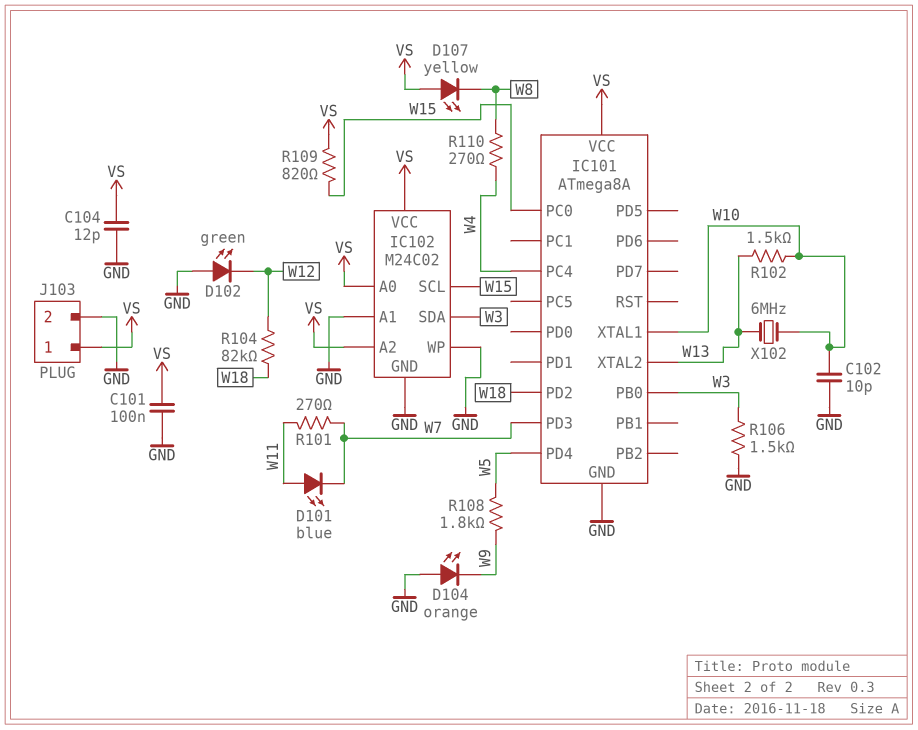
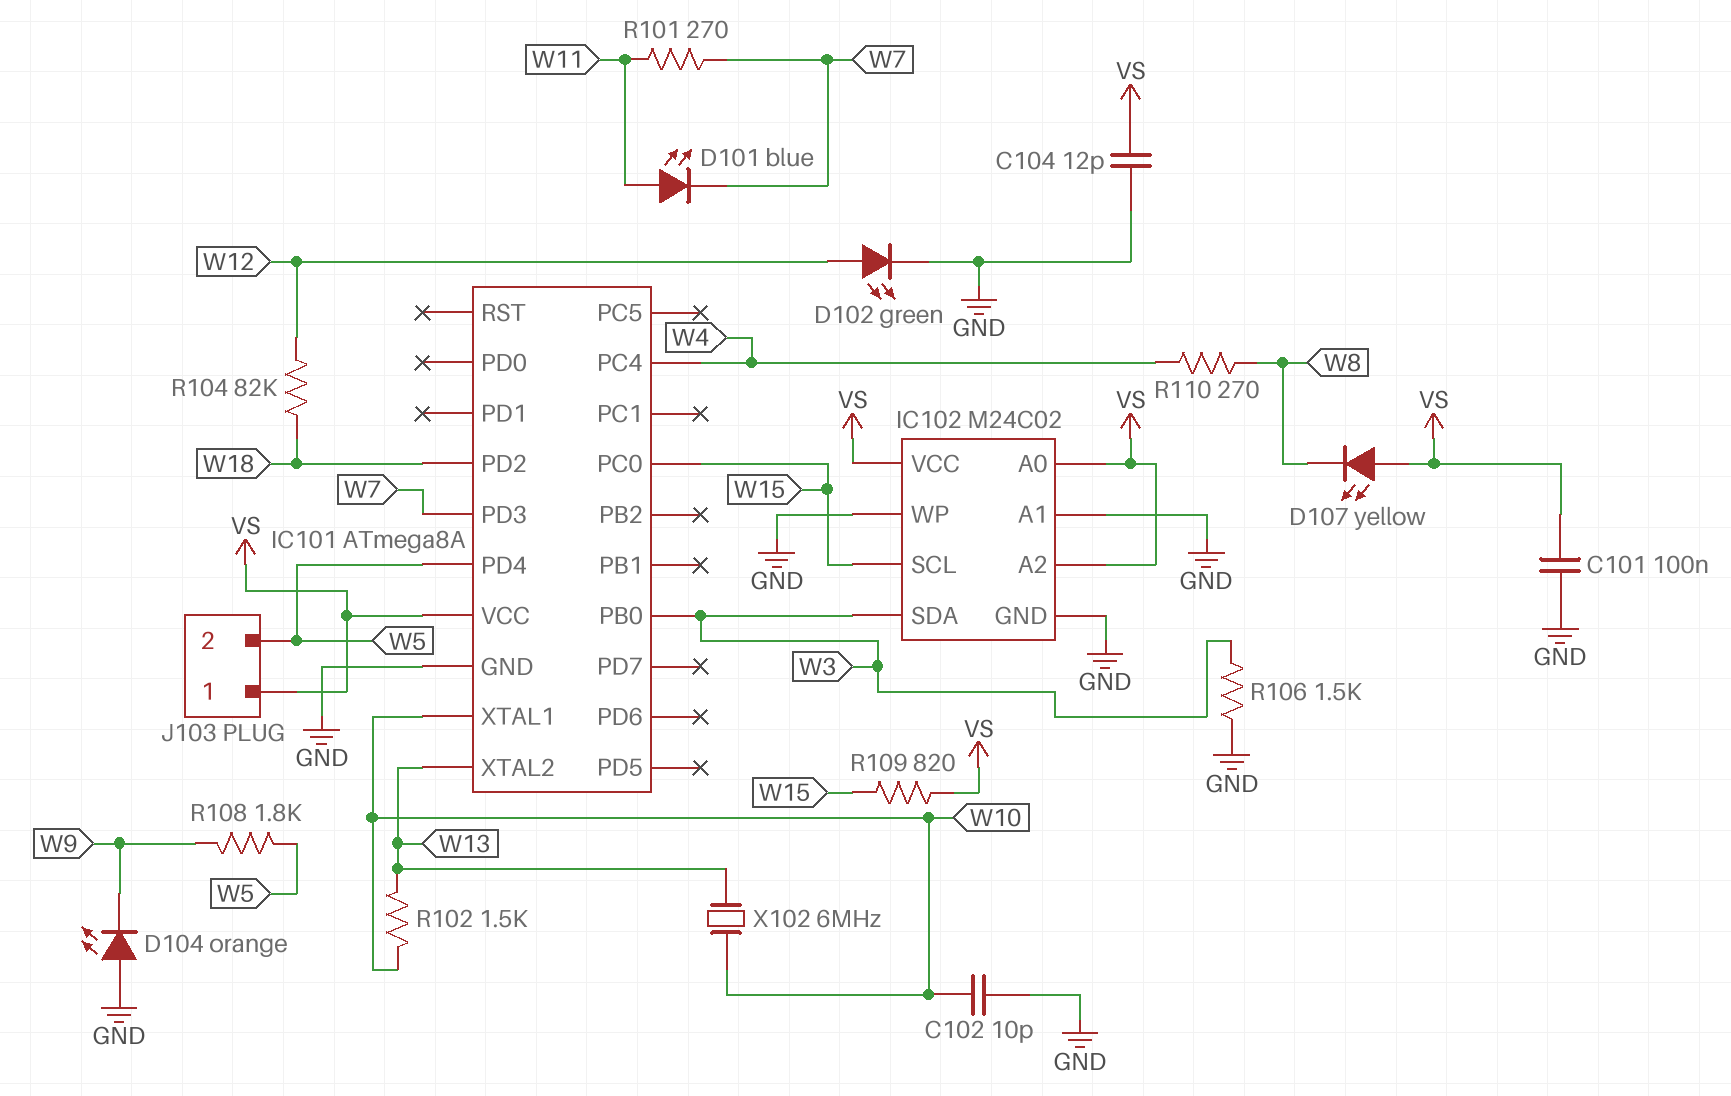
D102: LED green (A GND, K W12) -> LED green (A W12, K GND)
J103 pin 2: GND -> W5

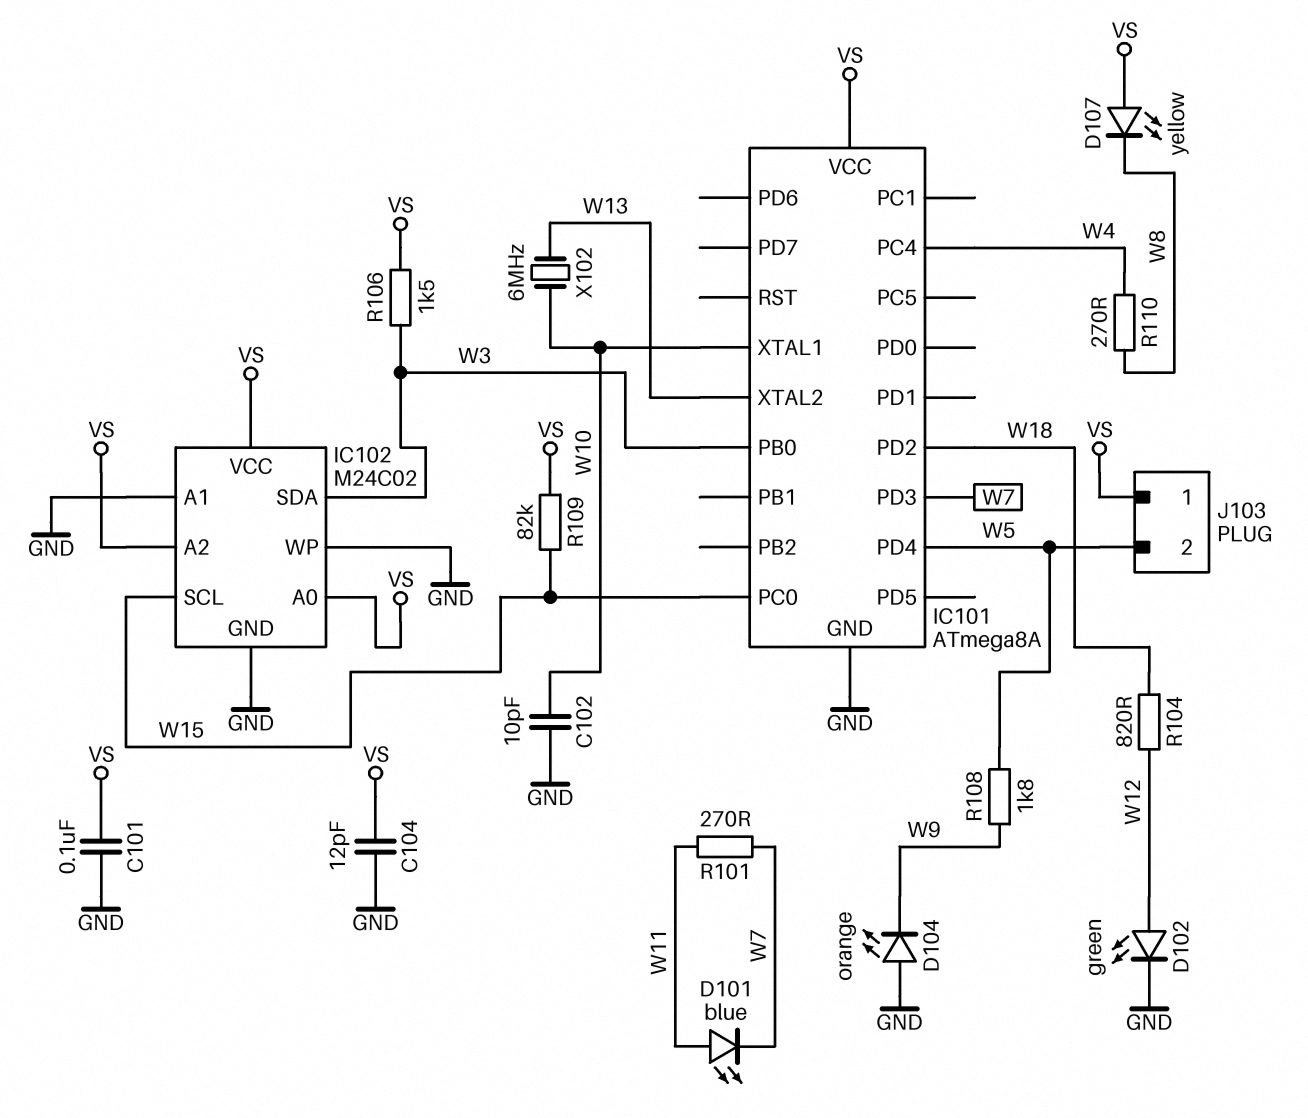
R102: 1.5k (W10, W13) -> none
R104: 82k (W12, W18) -> 820 (W12, W18)
R106: 1.5k (GND, W3) -> 1.5k (VS, W3)
R109: 820 (VS, W15) -> 82k (VS, W15)

